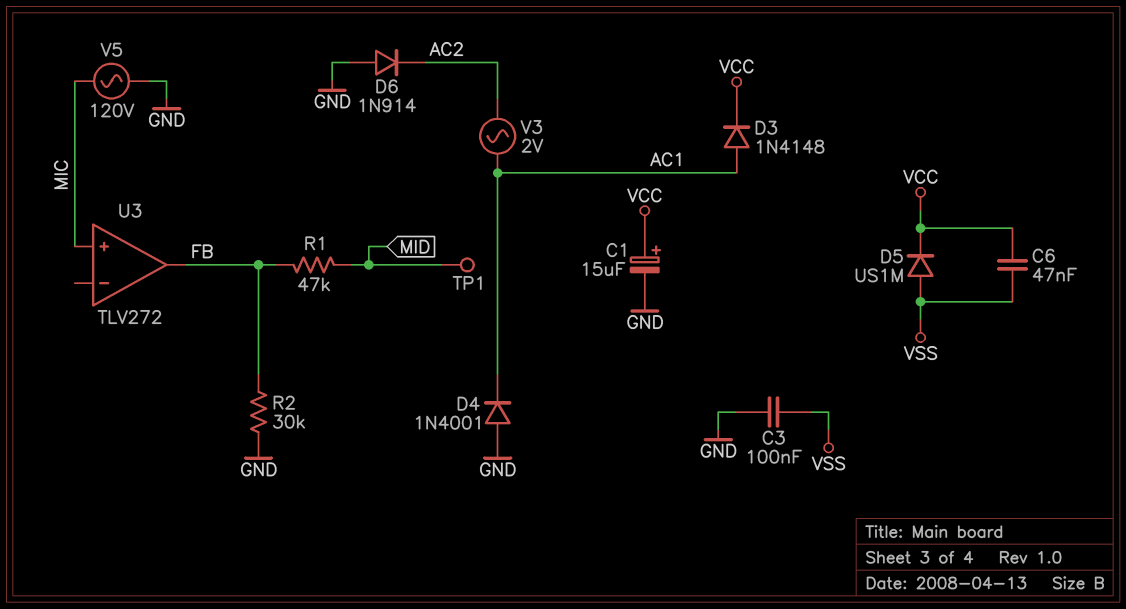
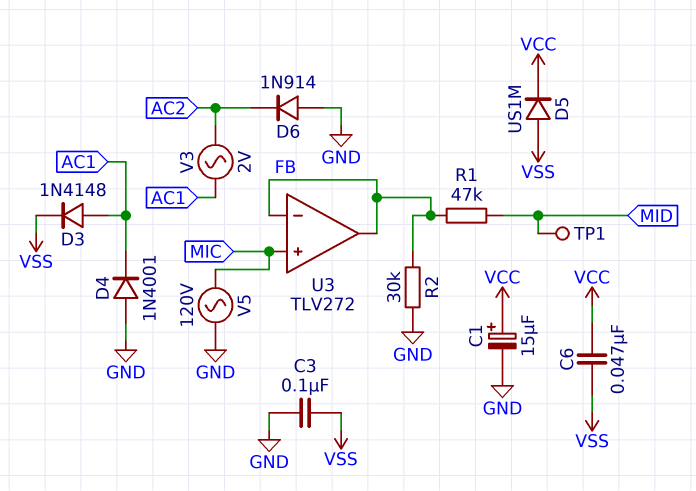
D3: diode 1N4148 (A AC1, K VCC) -> diode 1N4148 (A AC1, K VSS)
U3 pin in-: none -> FB

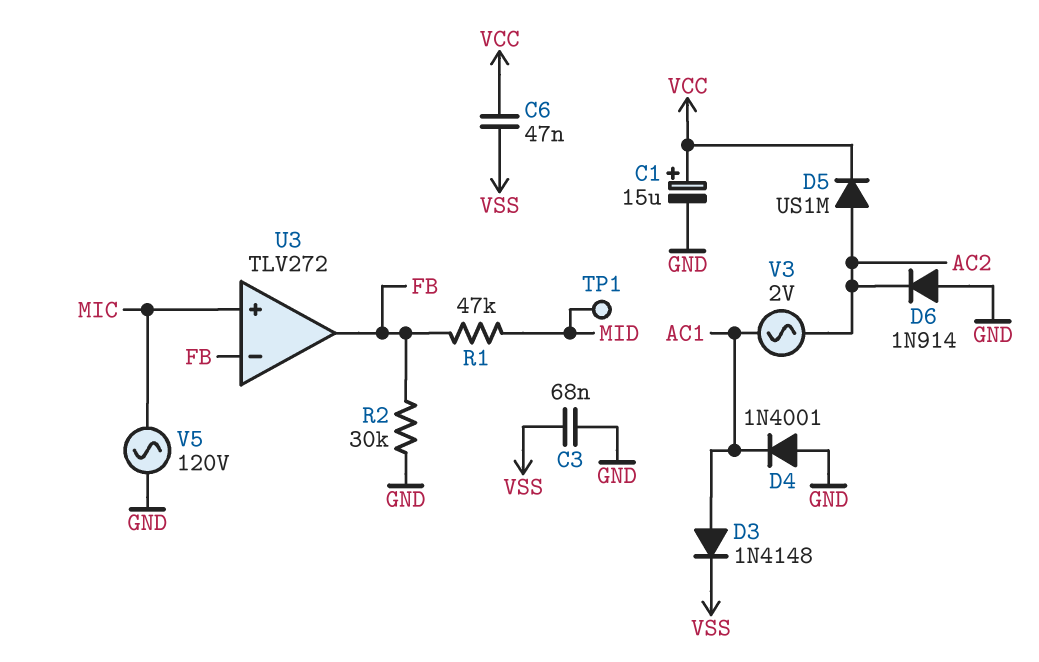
C3: 100nF (GND, VSS) -> 68nF (GND, VSS)
D5: diode US1M (A VSS, K VCC) -> diode US1M (A AC2, K VCC)

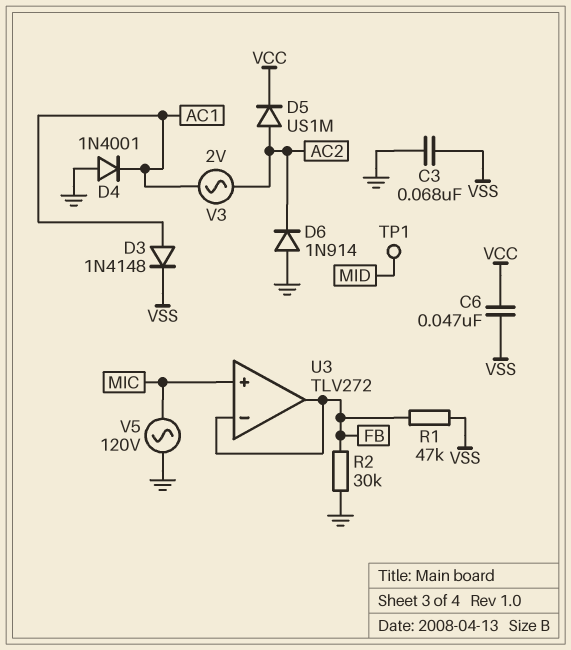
C1: 15uF (plus VCC, minus GND) -> none
R1: 47k (FB, MID) -> 47k (FB, VSS)

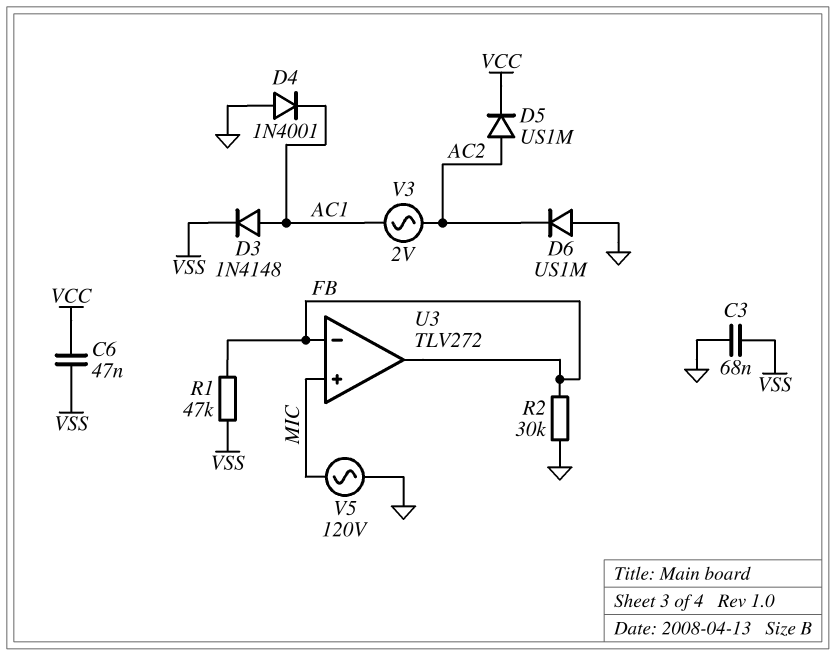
D6: diode 1N914 (A GND, K AC2) -> diode US1M (A GND, K AC2)
TP1: test point (MID) -> none

